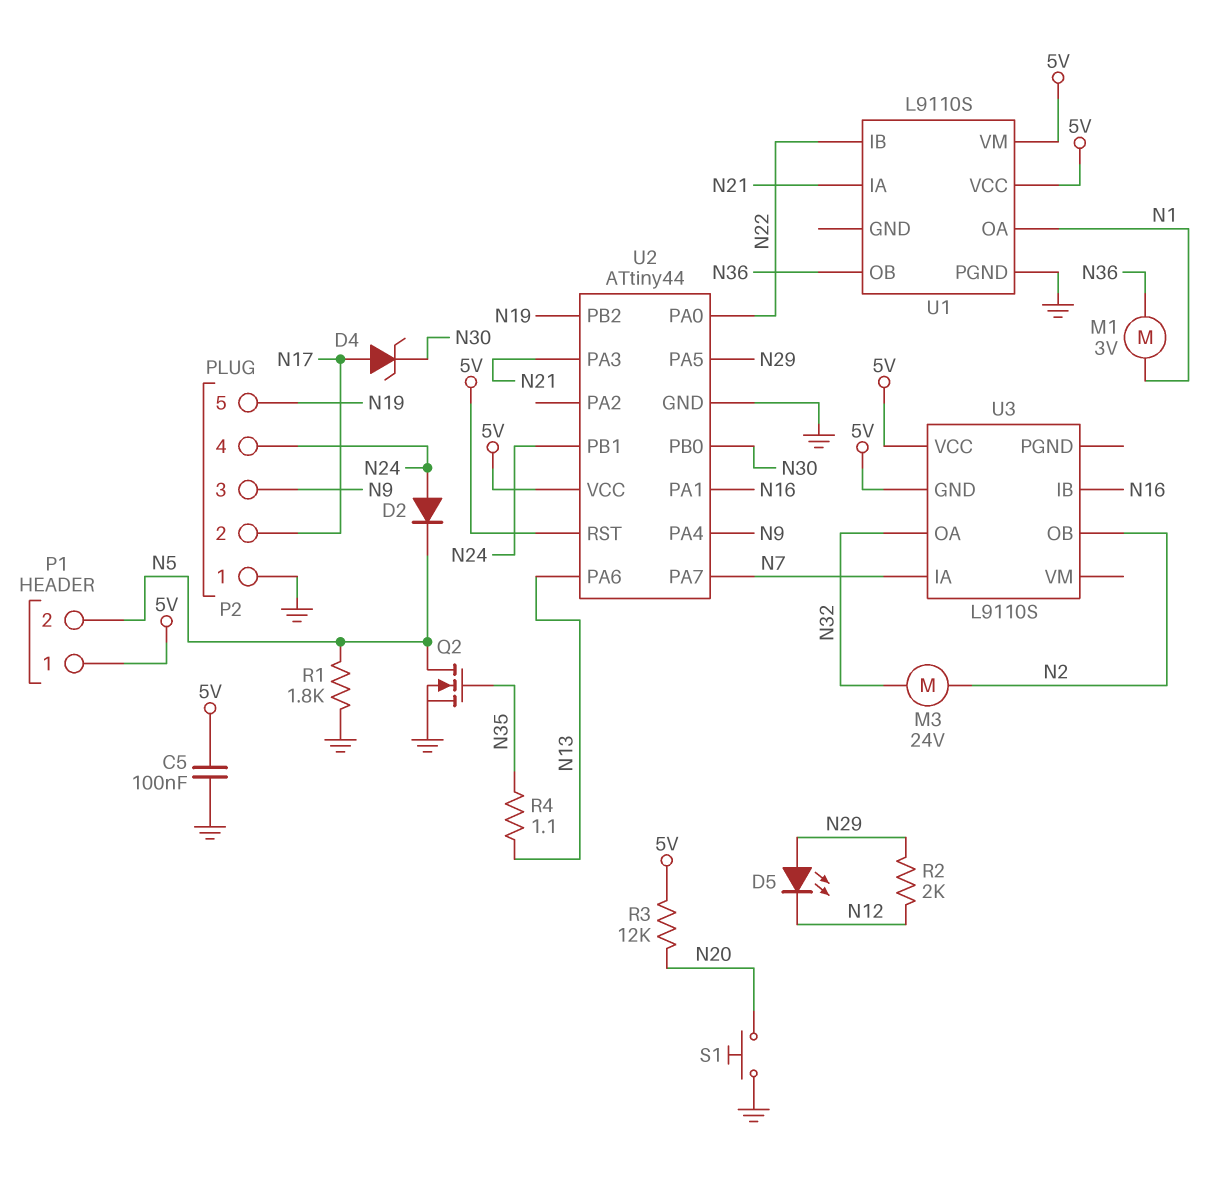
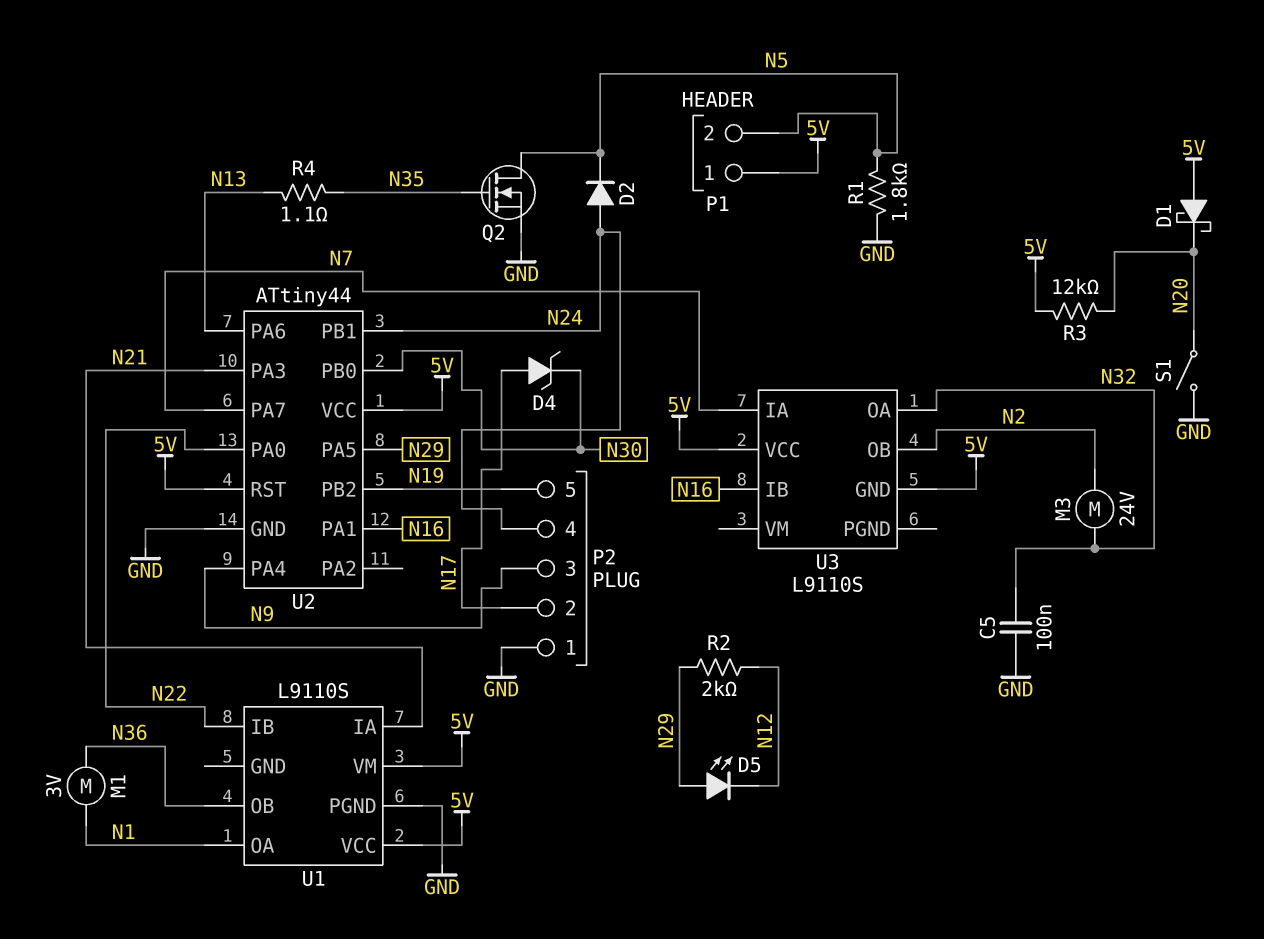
C5: 100nF (5V, GND) -> 100nF (GND, N32)
D1: none -> schottky (A 5V, K N20)
S1: button (GND, N20) -> switch (GND, N20)

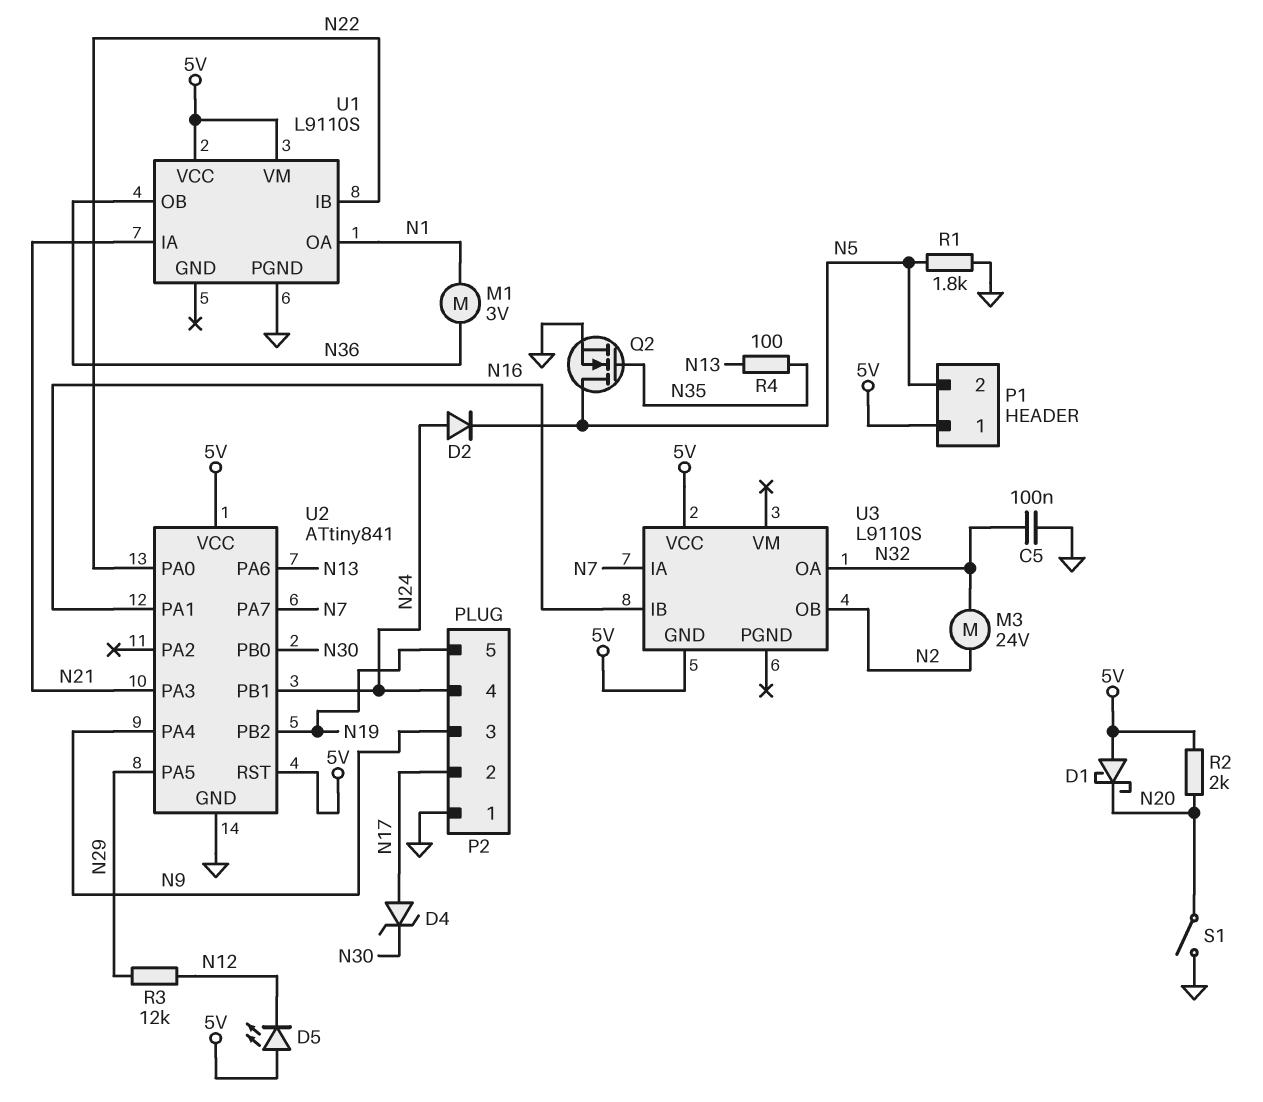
D5: LED (A N29, K N12) -> LED (A 5V, K N12)
R2: 2k (N12, N29) -> 2k (5V, N20)
R3: 12k (5V, N20) -> 12k (N12, N29)
R4: 1.1 (N13, N35) -> 100 (N13, N35)
U2: ATtiny44 -> ATtiny841

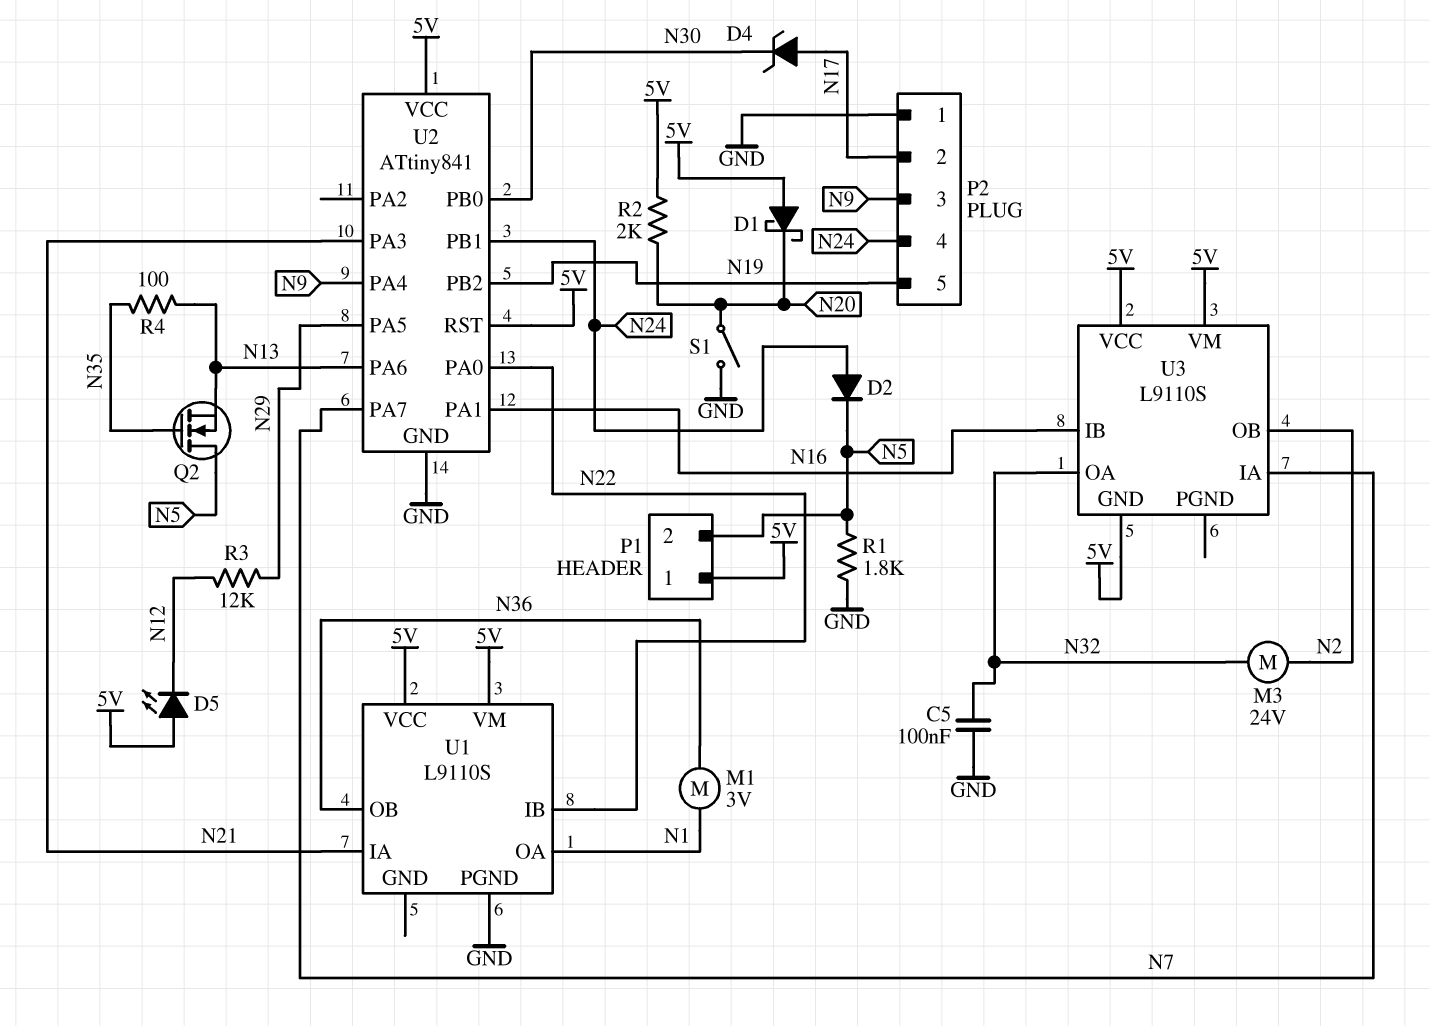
Q2: NMOS (G N35, D N5, S GND) -> NMOS (G N35, D N5, S N13)
U3 pin VM: none -> 5V

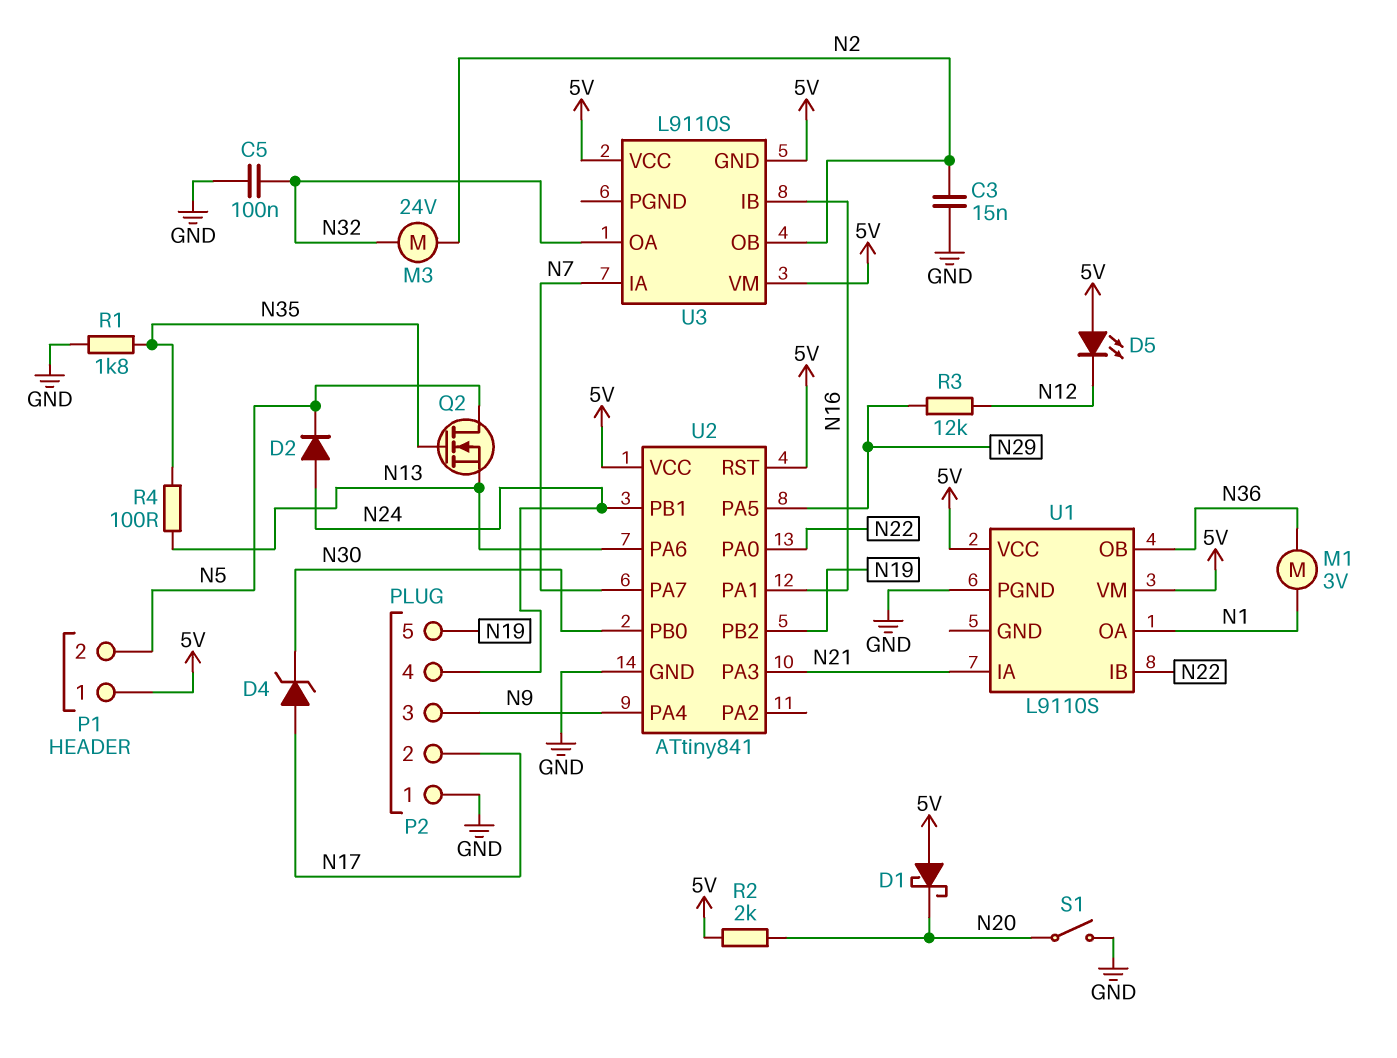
C3: none -> 15nF (GND, N2)
R1: 1.8k (GND, N5) -> 1.8k (GND, N35)

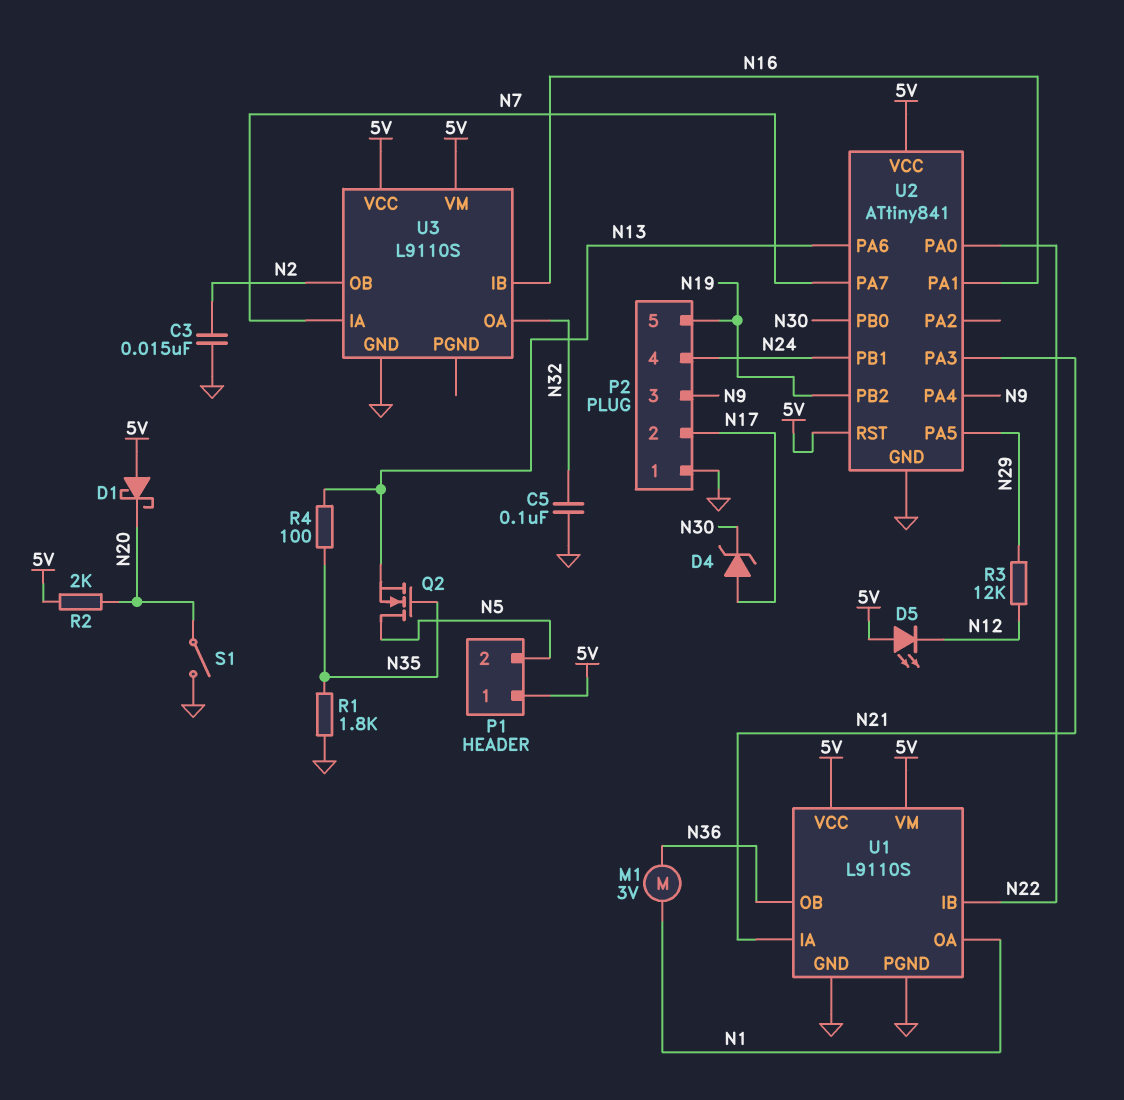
D2: diode (A N24, K N5) -> none
M3: motor 24V (N2, N32) -> none
U1 pin GND: none -> GND
U3 pin GND: 5V -> GND

